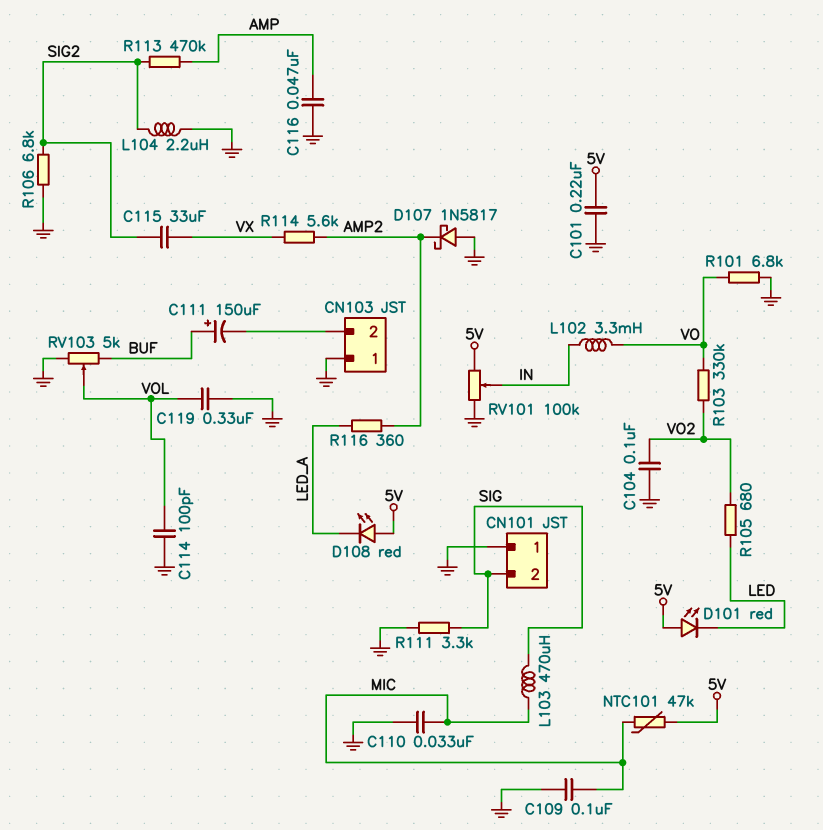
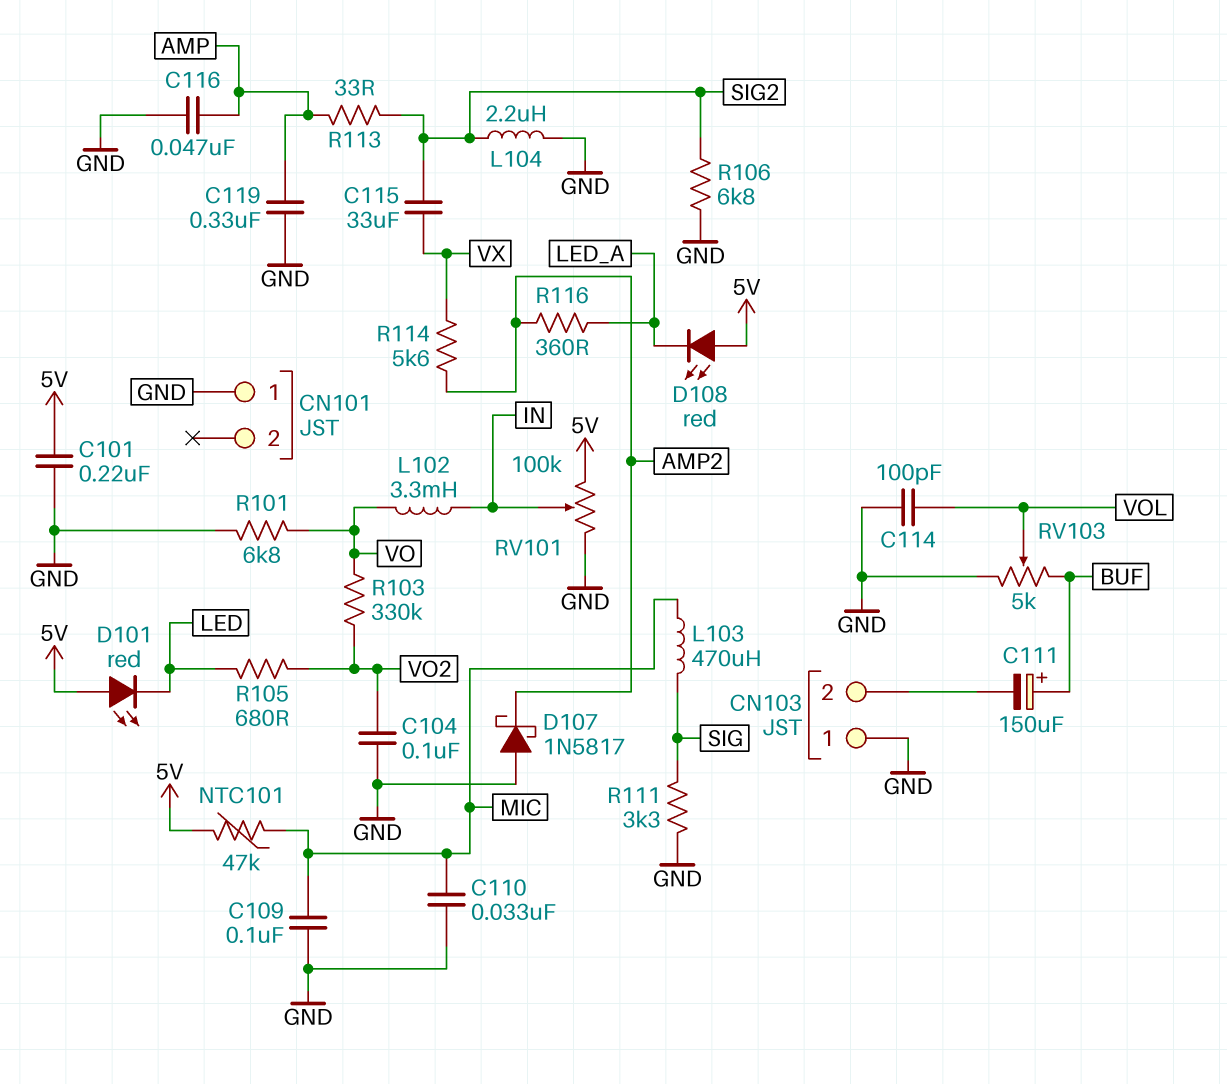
C119: 330nF (GND, VOL) -> 330nF (AMP, GND)
CN101 pin 2: SIG -> none
R113: 470k (AMP, SIG2) -> 33 (AMP, SIG2)

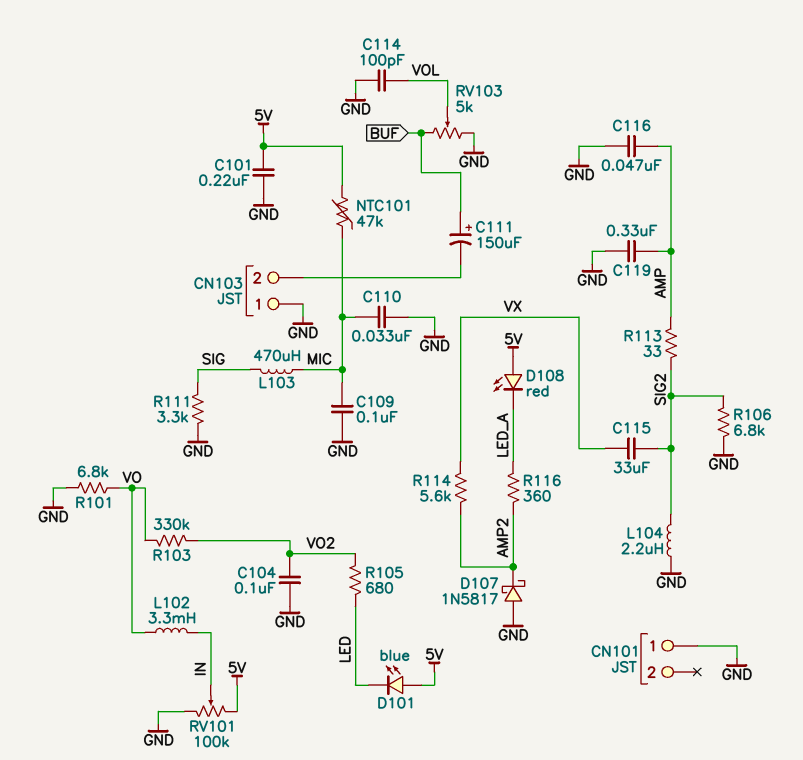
D101: LED red (A 5V, K LED) -> LED blue (A 5V, K LED)

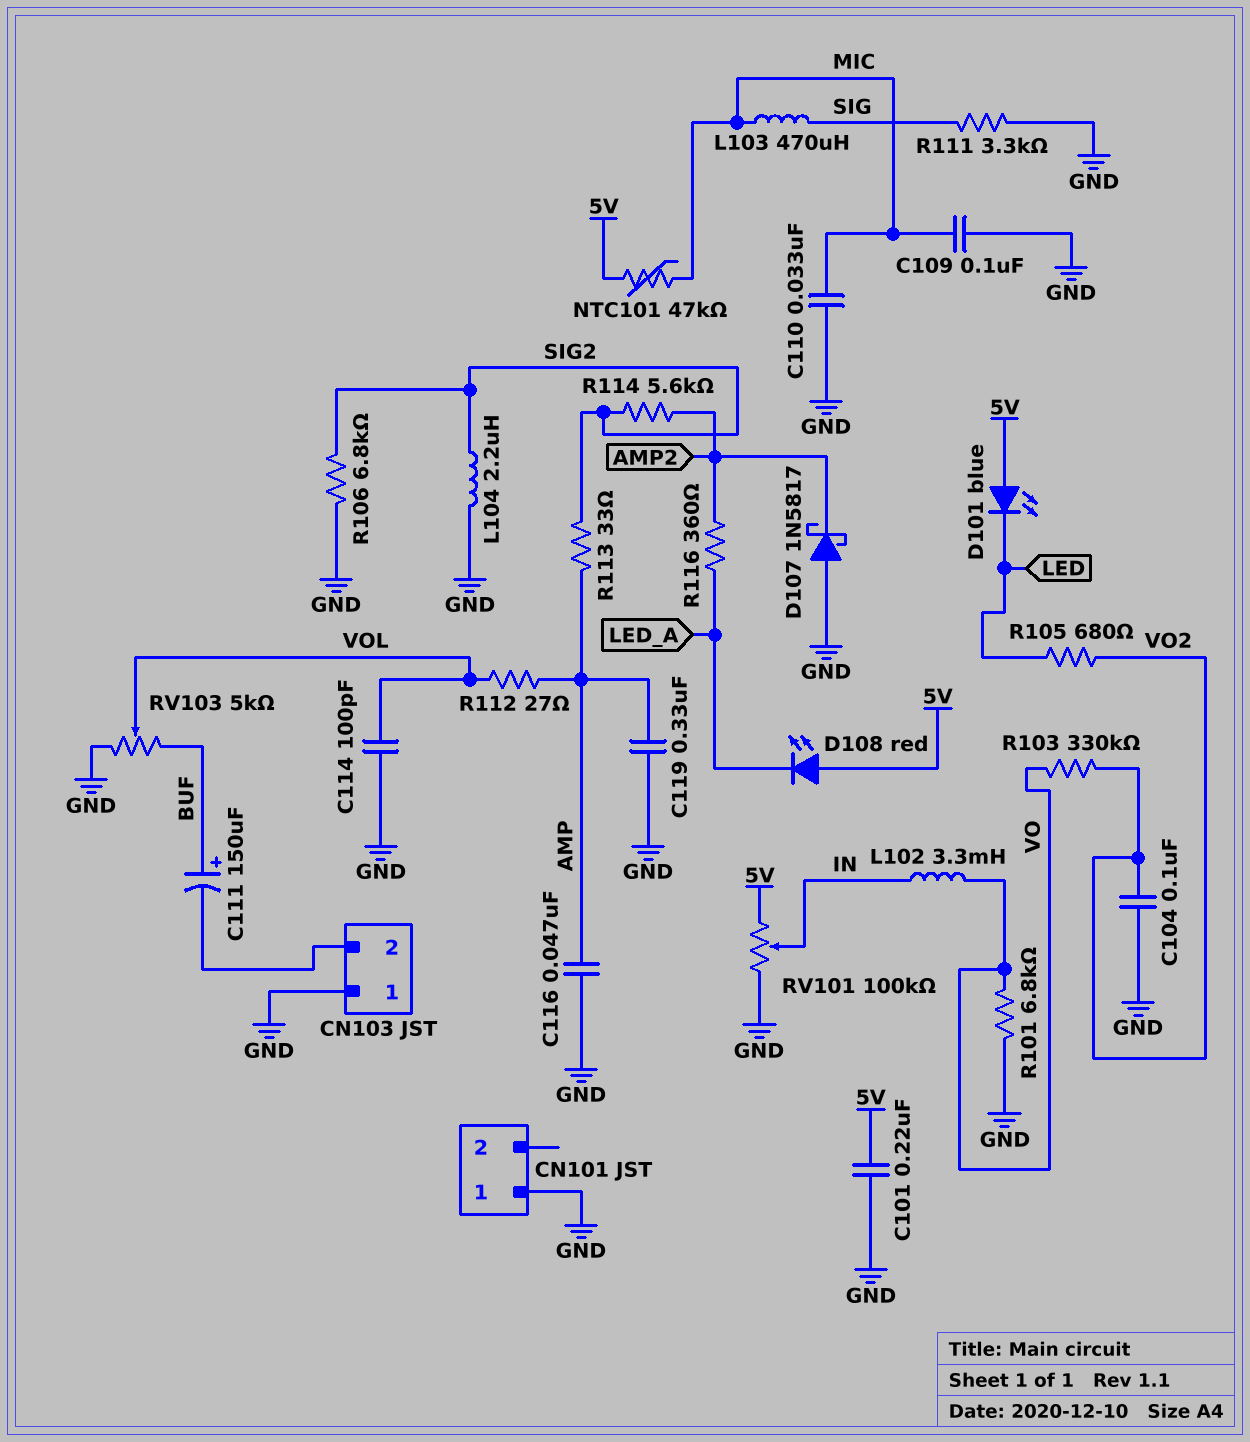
C115: 33uF (SIG2, VX) -> none
R112: none -> 27 (AMP, VOL)
R114: 5.6k (AMP2, VX) -> 5.6k (AMP2, SIG2)

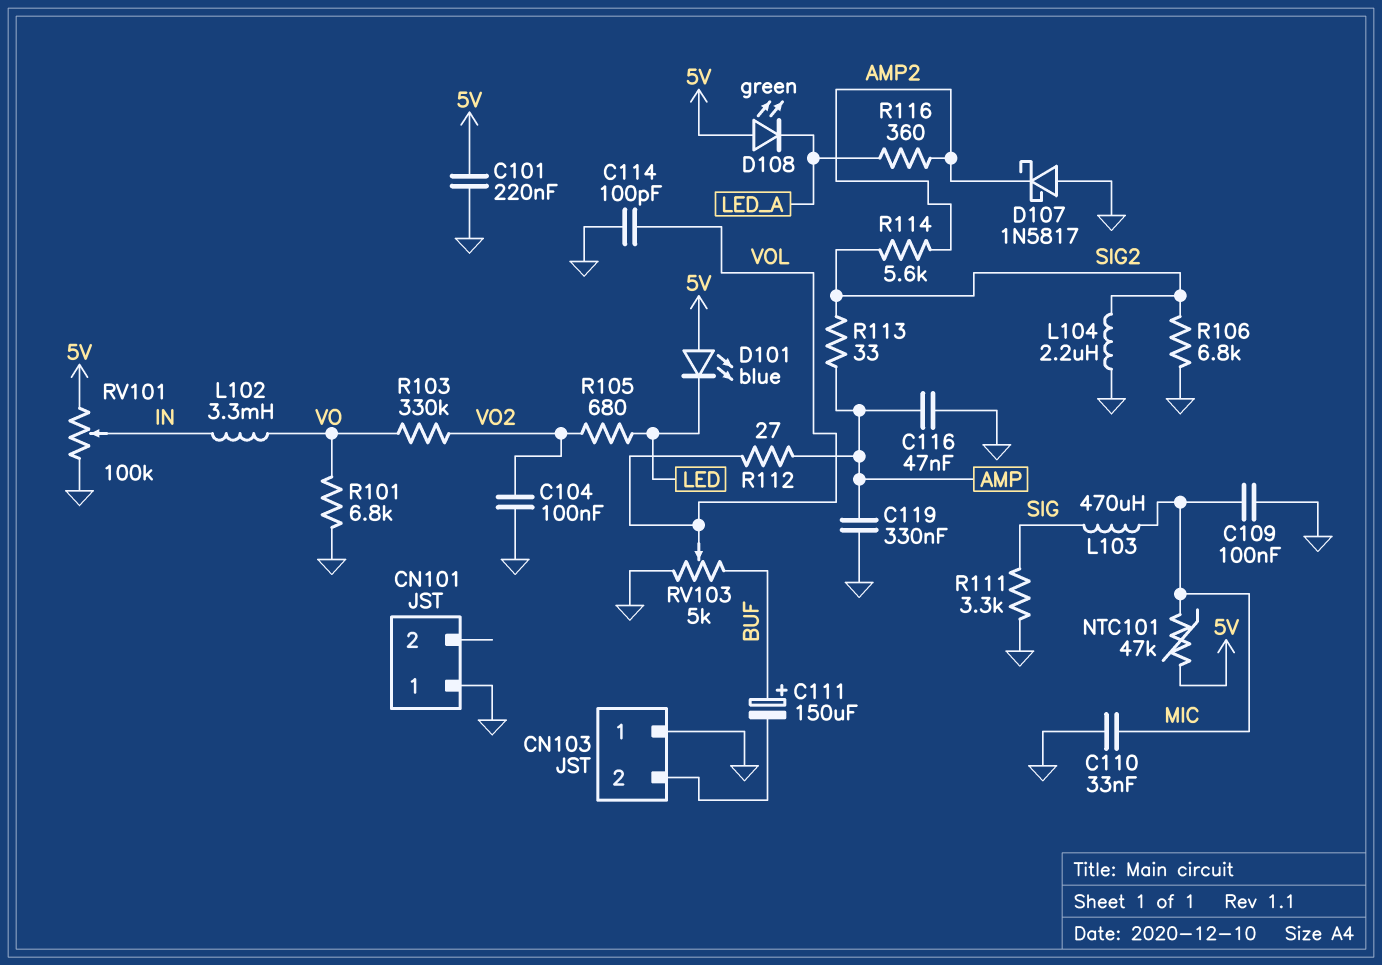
D108: LED red (A 5V, K LED_A) -> LED green (A 5V, K LED_A)

